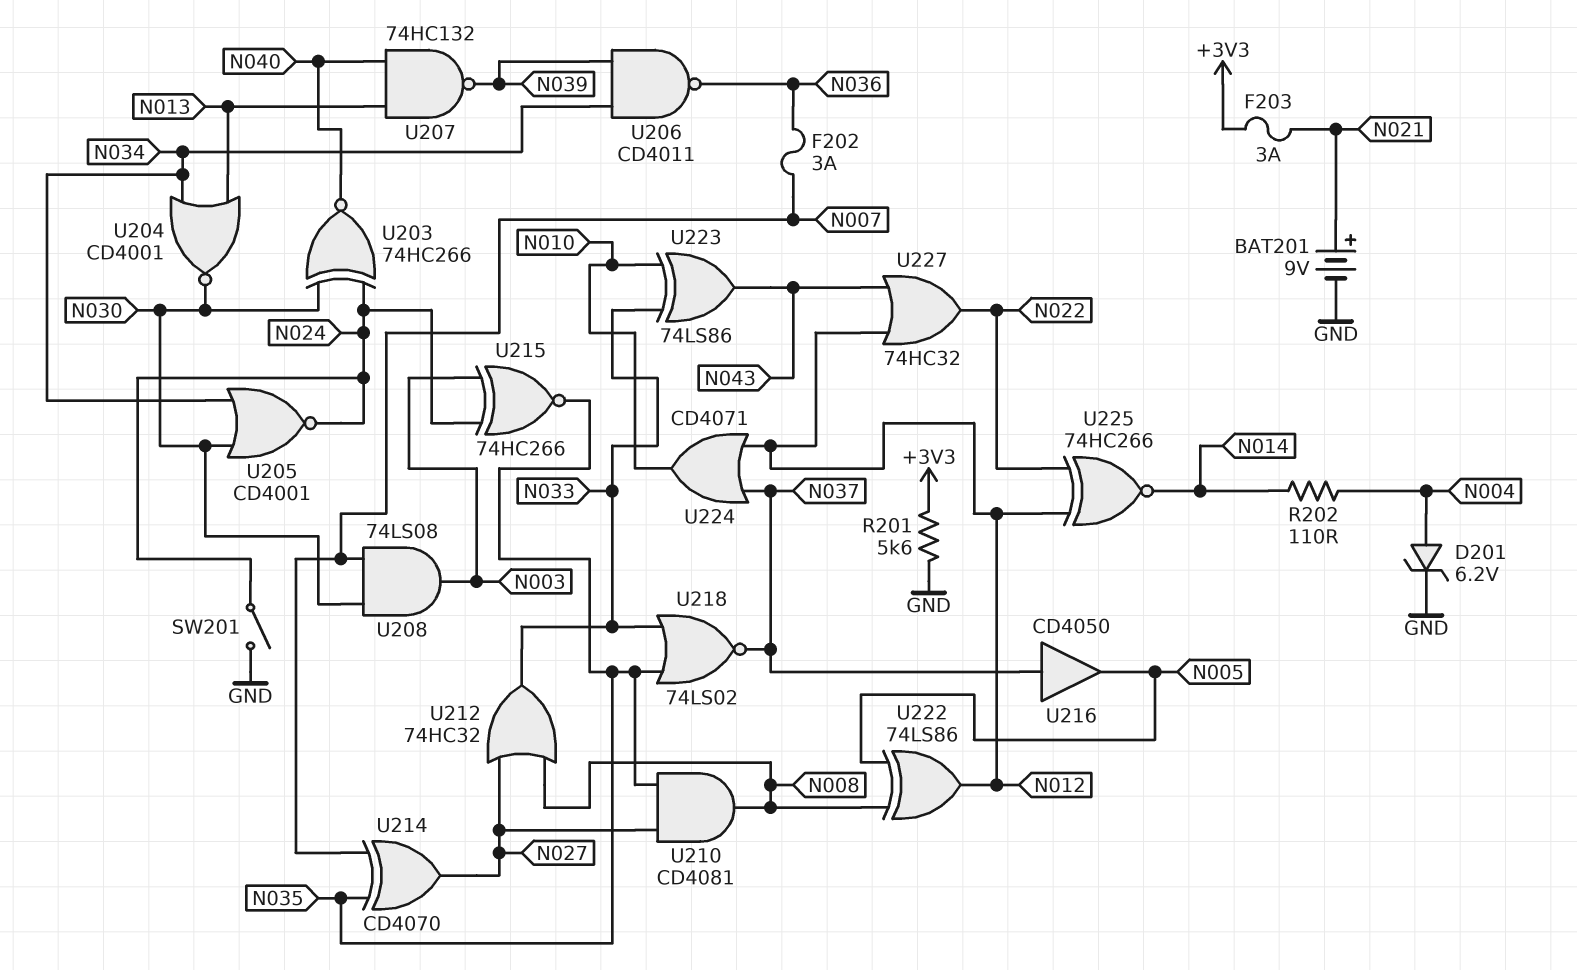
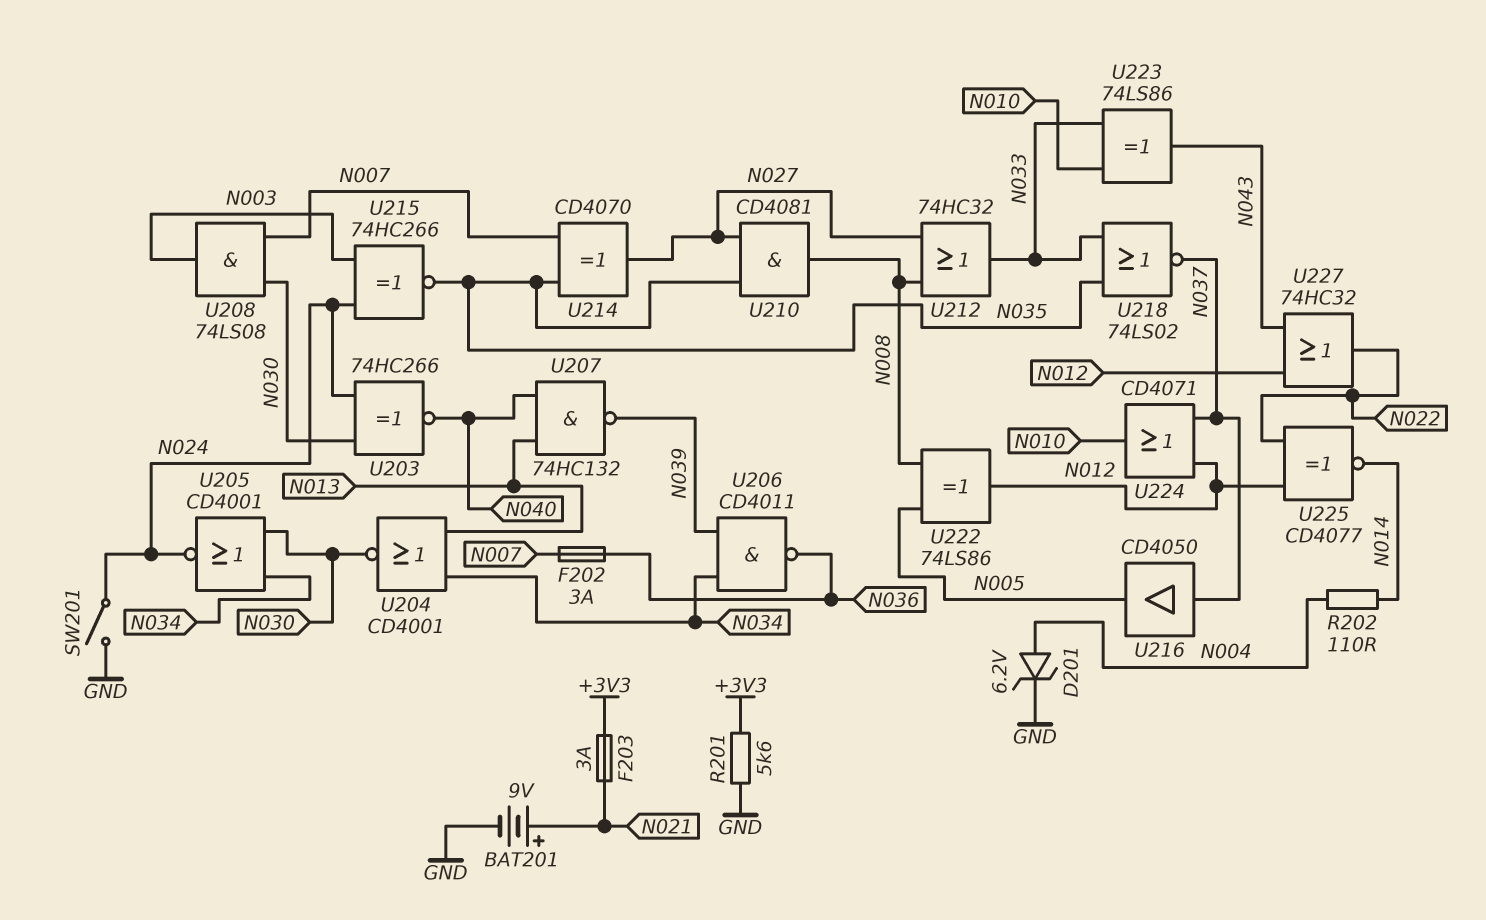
U225: XNOR 74HC266 (in N012, in N022, out N014) -> XNOR CD4077 (in N012, in N022, out N014)

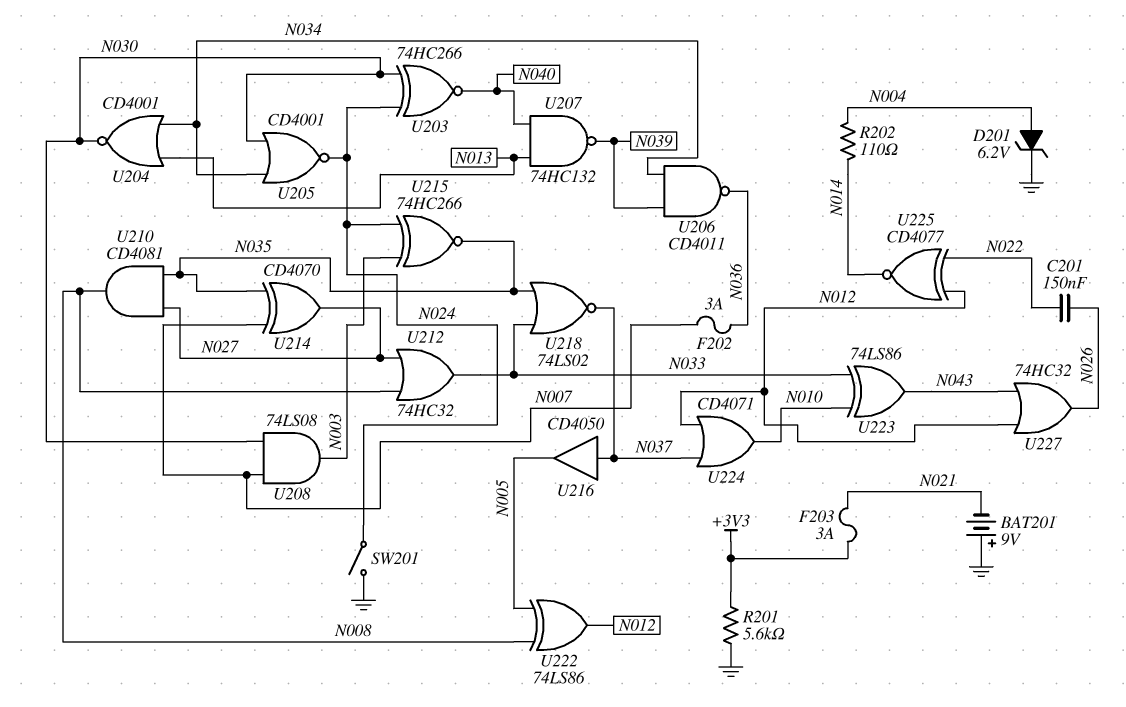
BAT201: 9V (plus N021, minus GND) -> 9V (plus GND, minus N021)
C201: none -> 150nF (N022, N026)
U227: OR 74HC32 (in N012, in N043, out N022) -> OR 74HC32 (in N012, in N043, out N026)

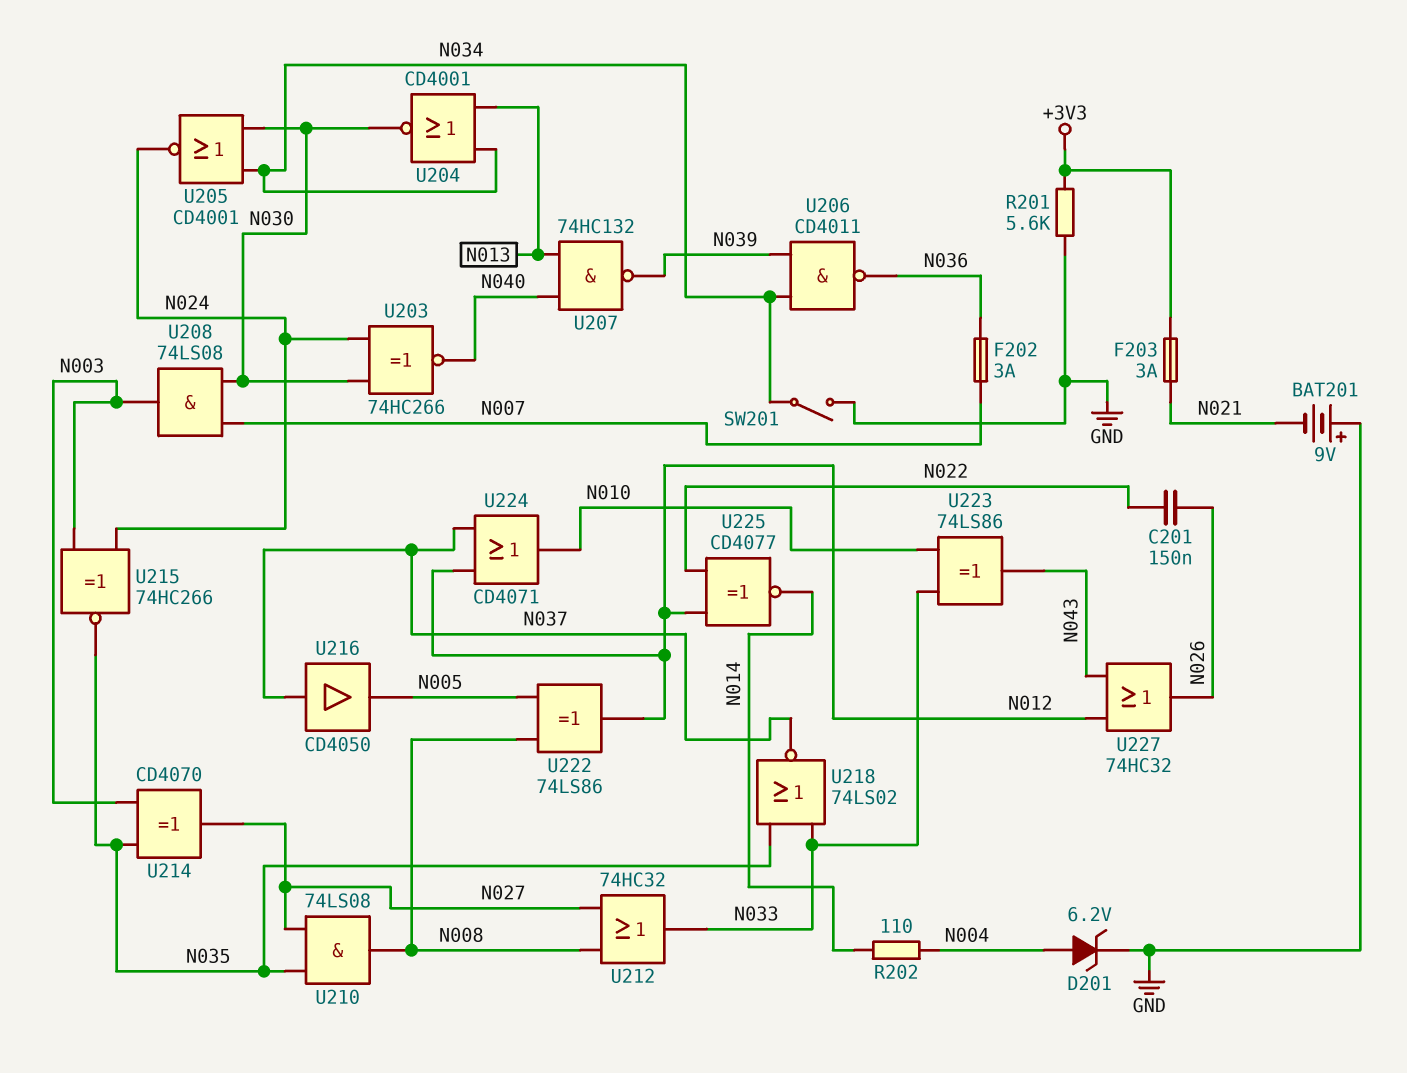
SW201: switch (GND, N024) -> switch (GND, N034)
U210: AND CD4081 (in N027, in N035, out N008) -> AND 74LS08 (in N027, in N035, out N008)
U214: XOR CD4070 (in N007, in N035, out N027) -> XOR CD4070 (in N003, in N035, out N027)

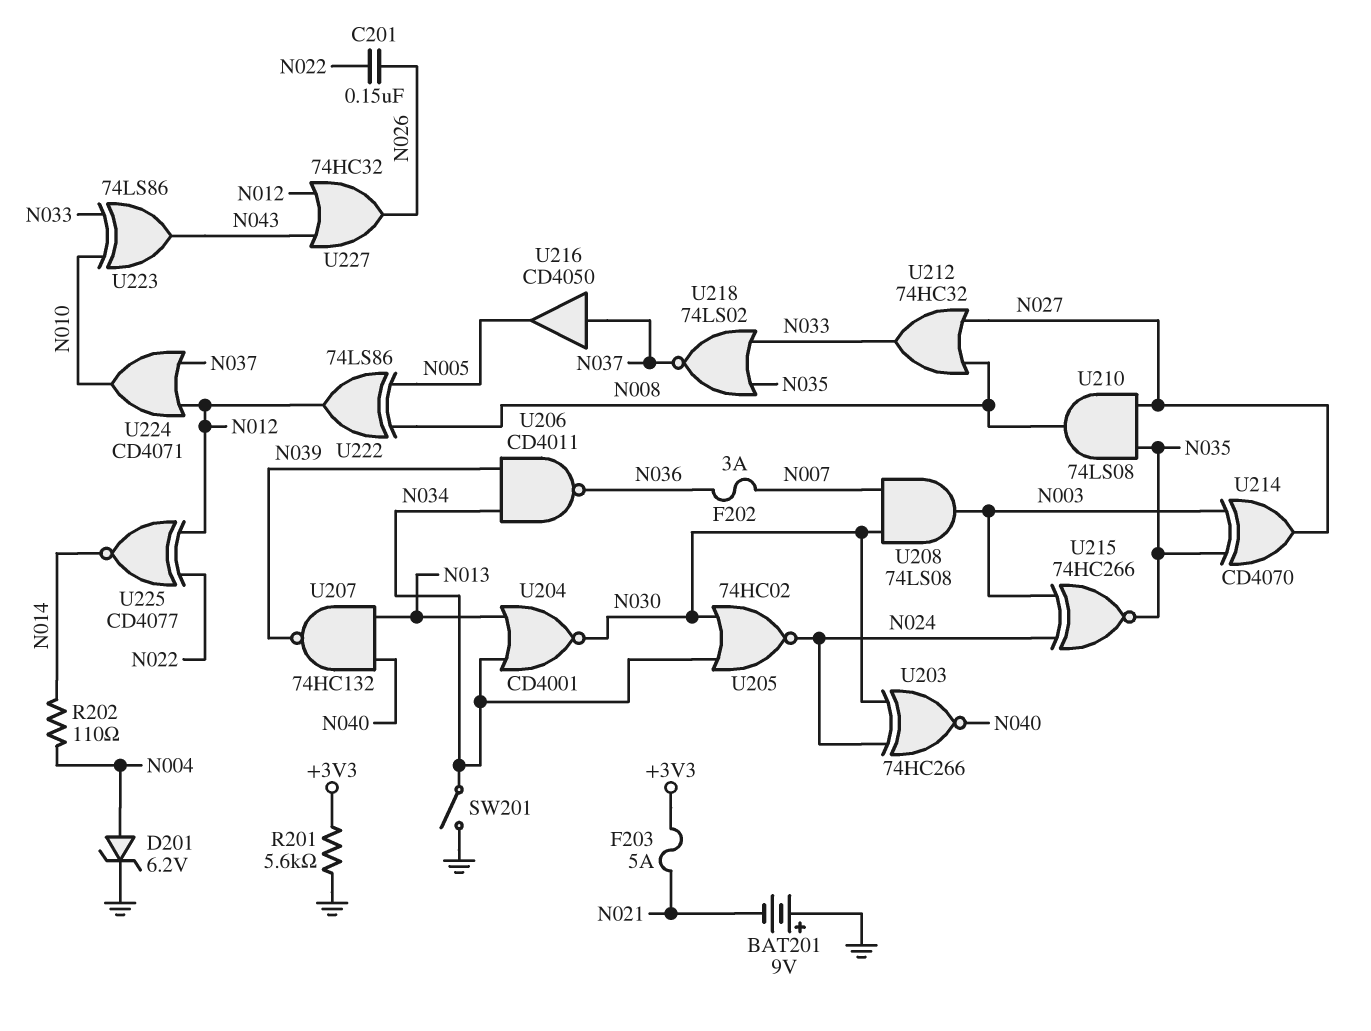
F203: 3A (+3V3, N021) -> 5A (+3V3, N021)
U205: NOR CD4001 (in N030, in N034, out N024) -> NOR 74HC02 (in N030, in N034, out N024)

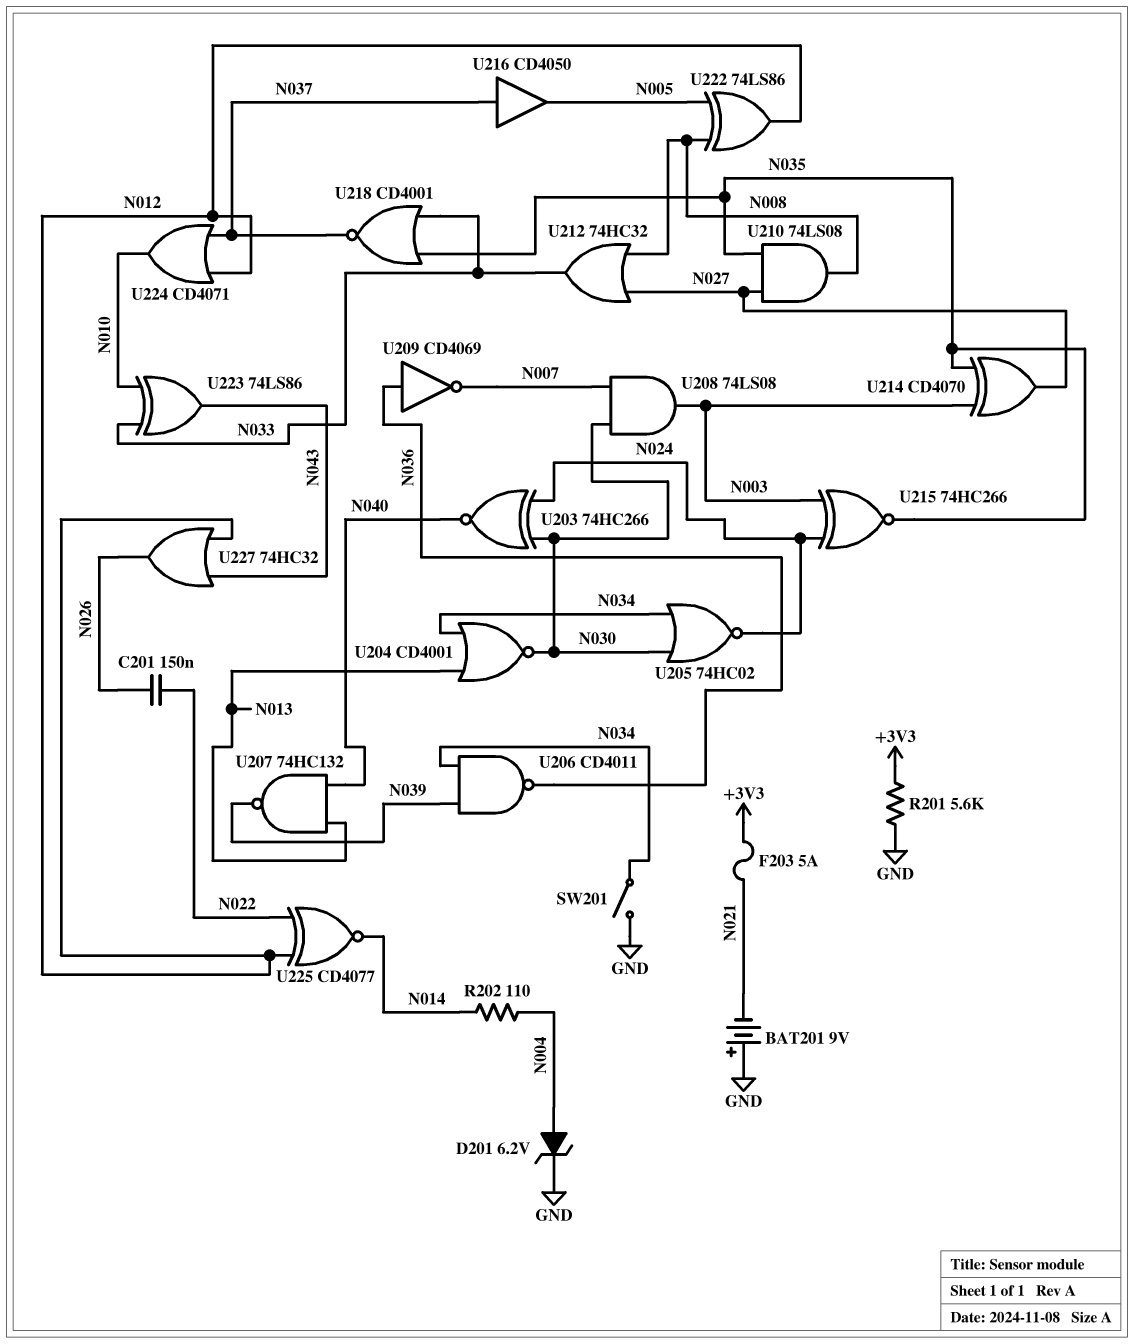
F202: 3A (N007, N036) -> none
U209: none -> NOT CD4069 (in N036, out N007)
U218: NOR 74LS02 (in N033, in N035, out N037) -> NOR CD4001 (in N033, in N035, out N037)

